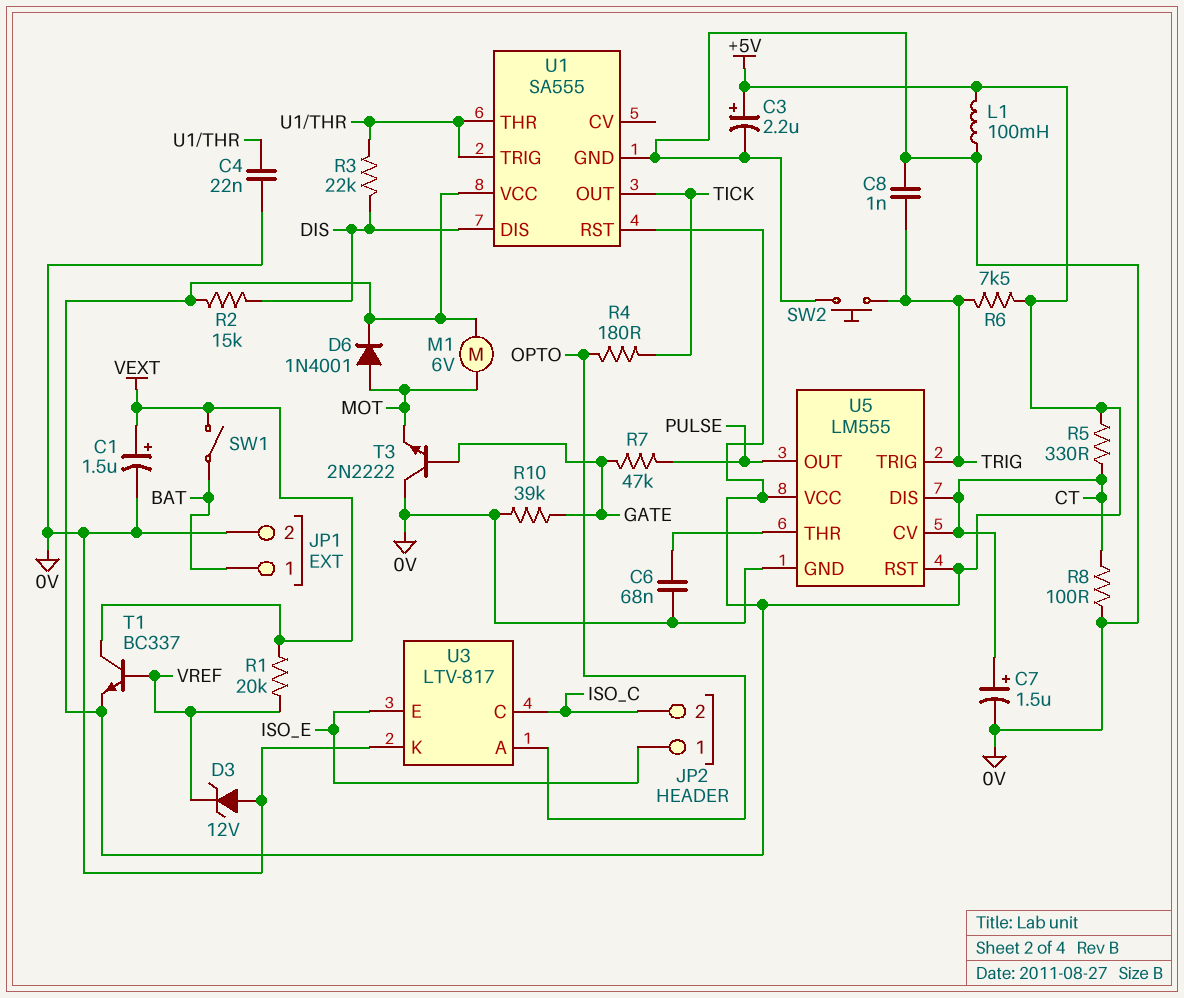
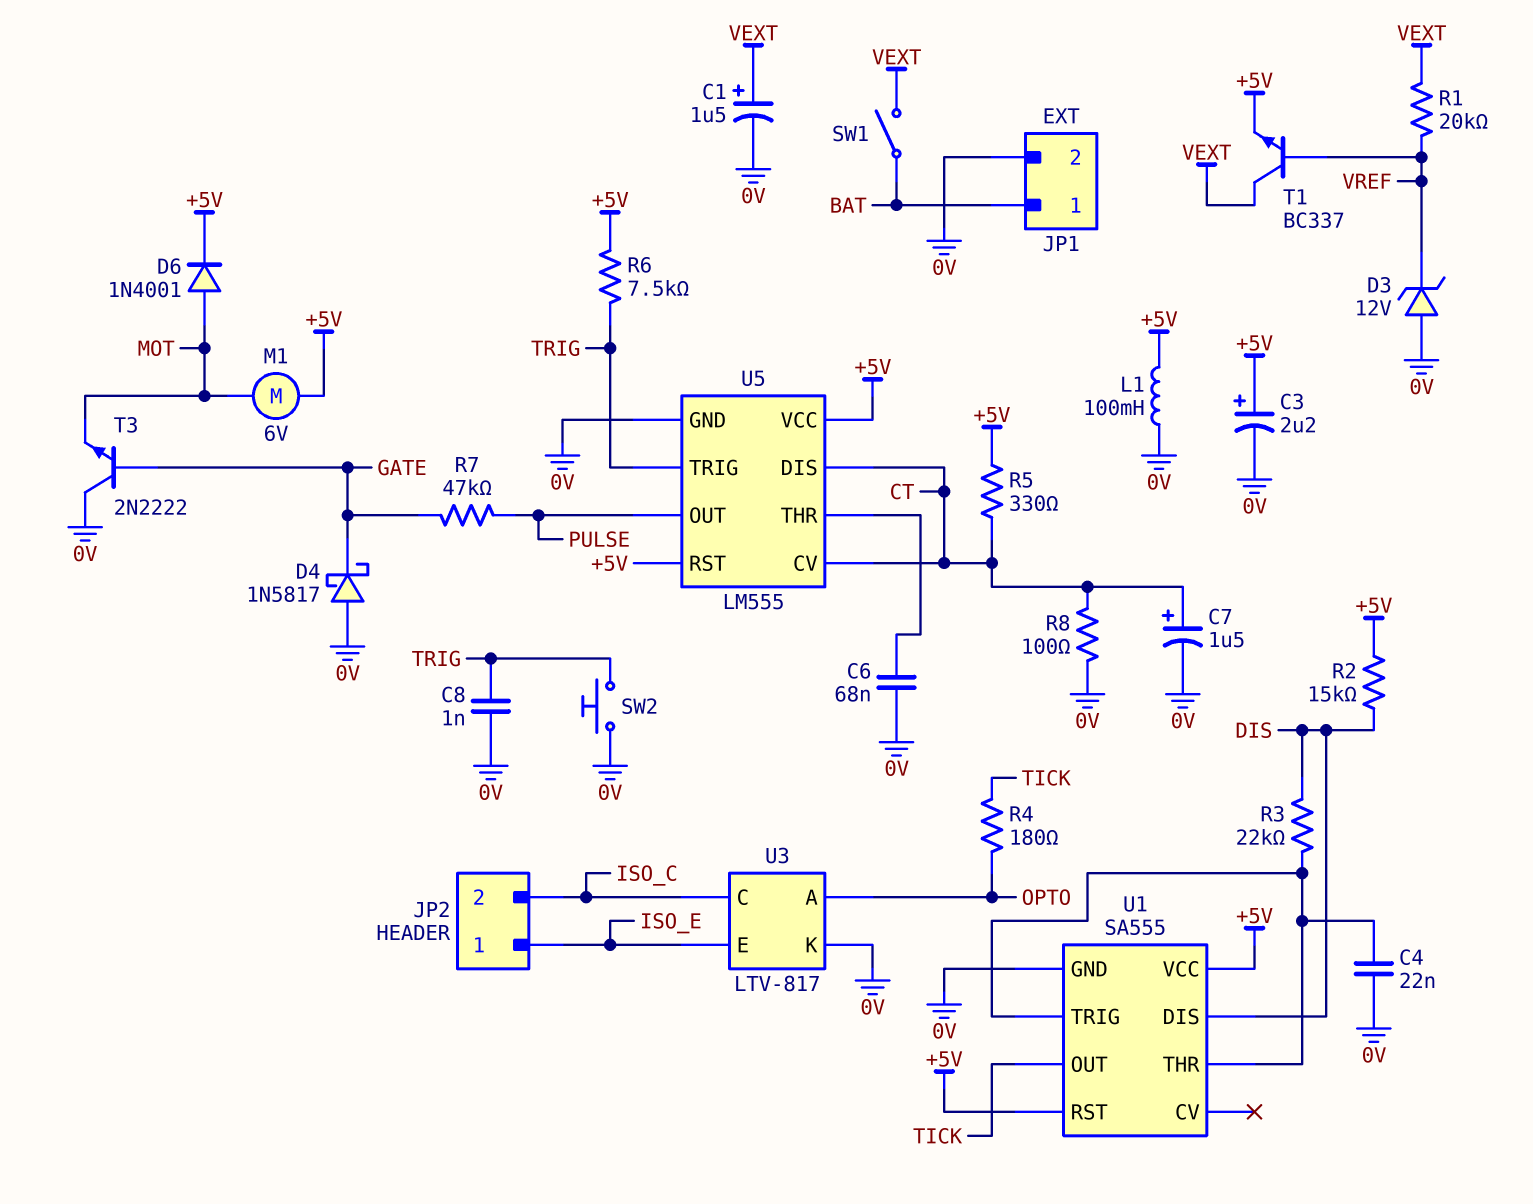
D4: none -> schottky 1N5817 (A 0V, K GATE)
R10: 39k (0V, GATE) -> none

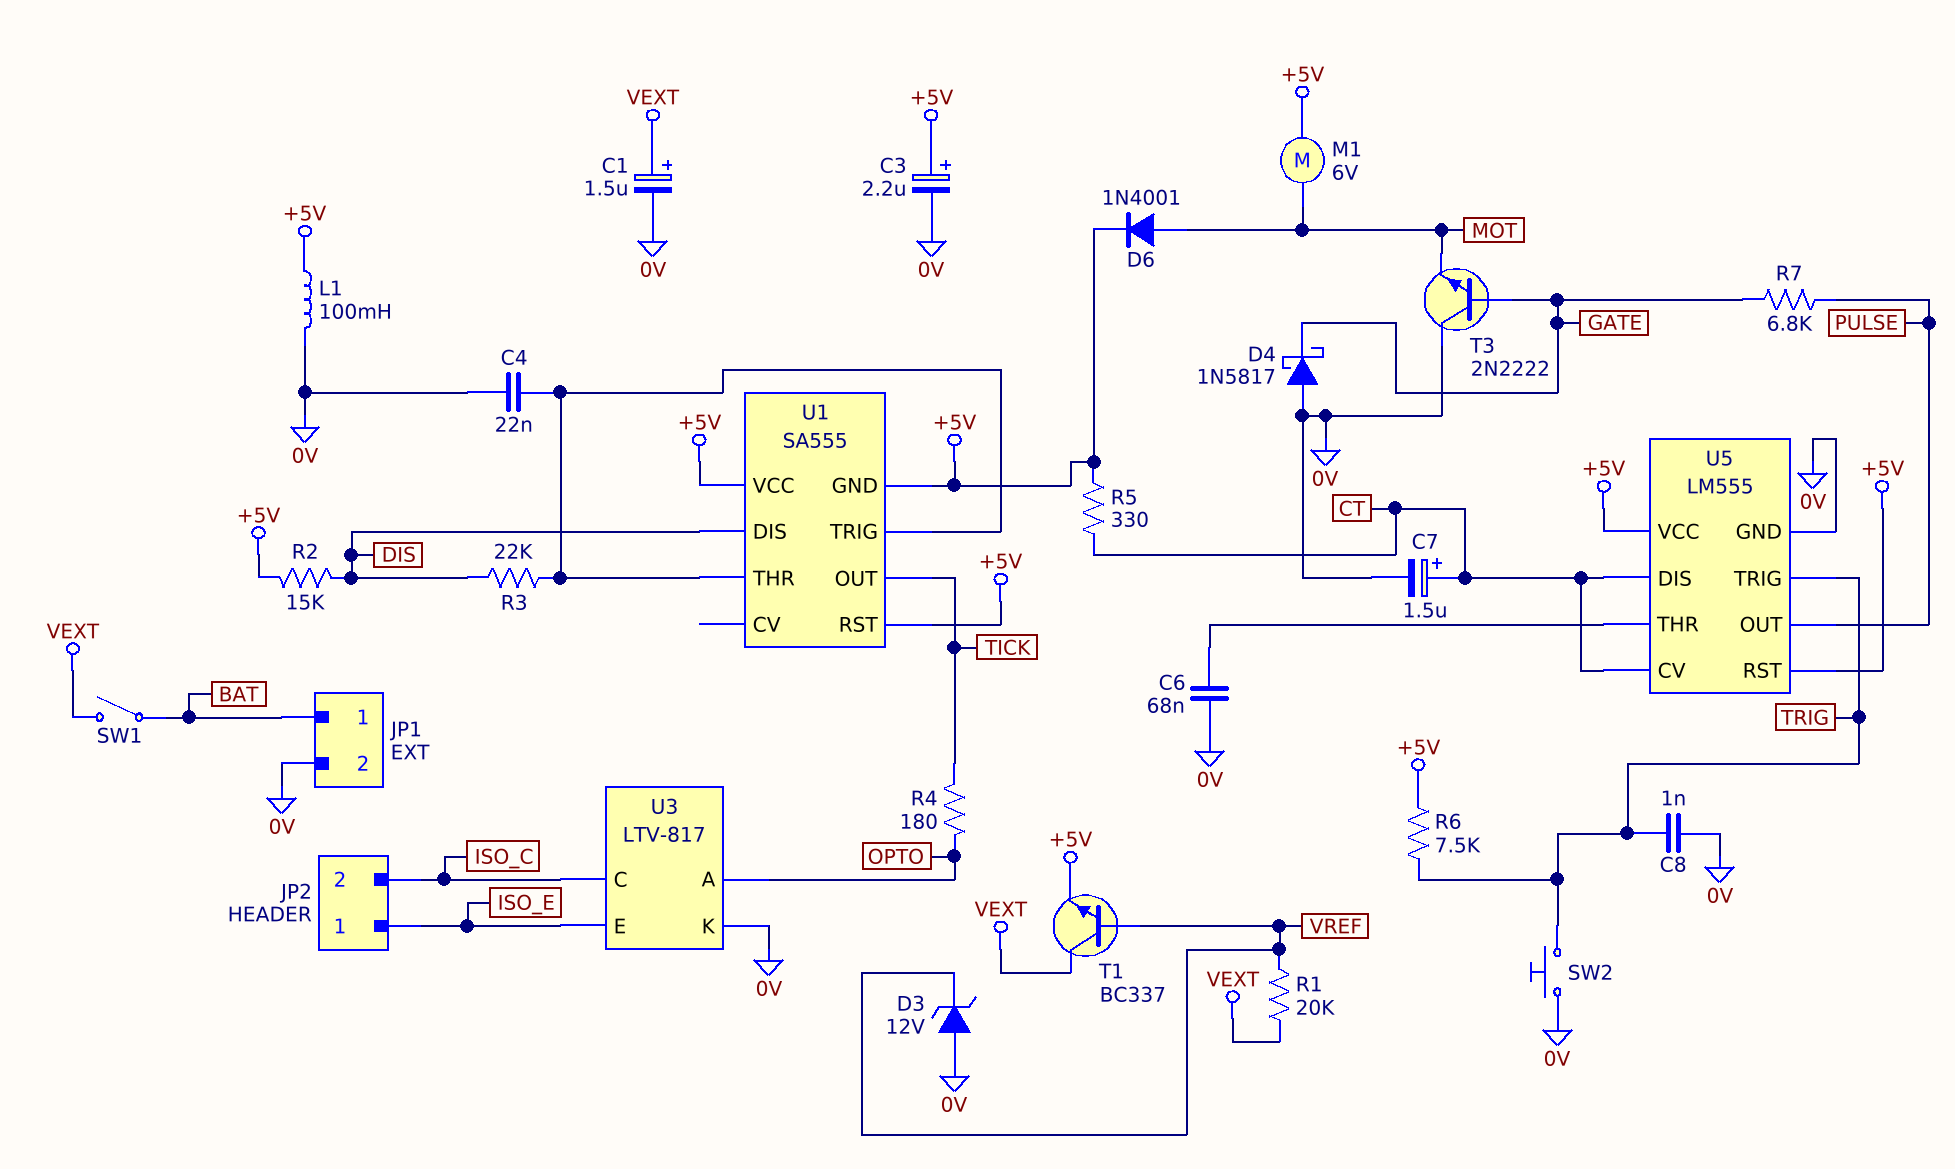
R7: 47k (GATE, PULSE) -> 6.8k (GATE, PULSE)
R8: 100 (0V, CT) -> none
U1 pin GND: 0V -> +5V

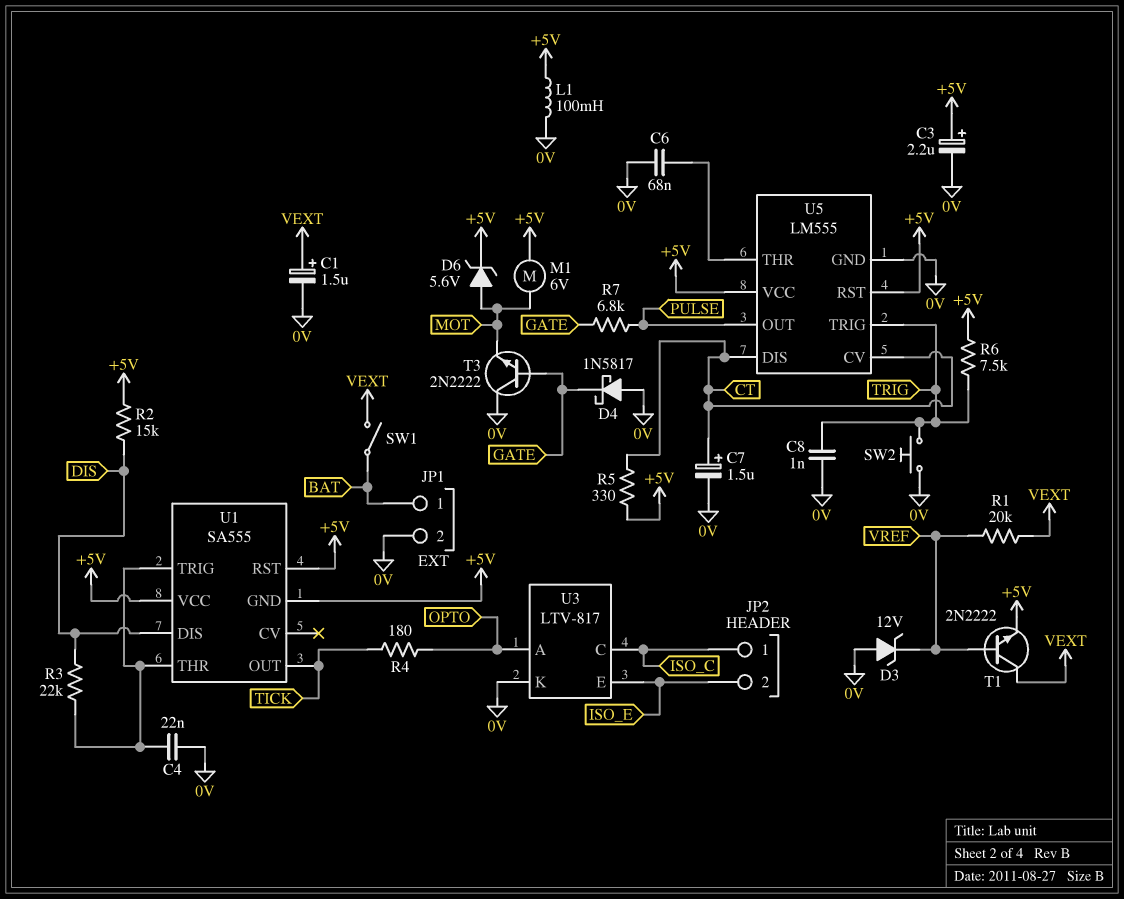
D6: diode 1N4001 (A MOT, K +5V) -> zener 5.6V (A MOT, K +5V)
JP2 pin 1: ISO_E -> ISO_C
JP2 pin 2: ISO_C -> ISO_E
T1: NPN BC337 (B VREF, C VEXT, E +5V) -> NPN 2N2222 (B VREF, C VEXT, E +5V)

